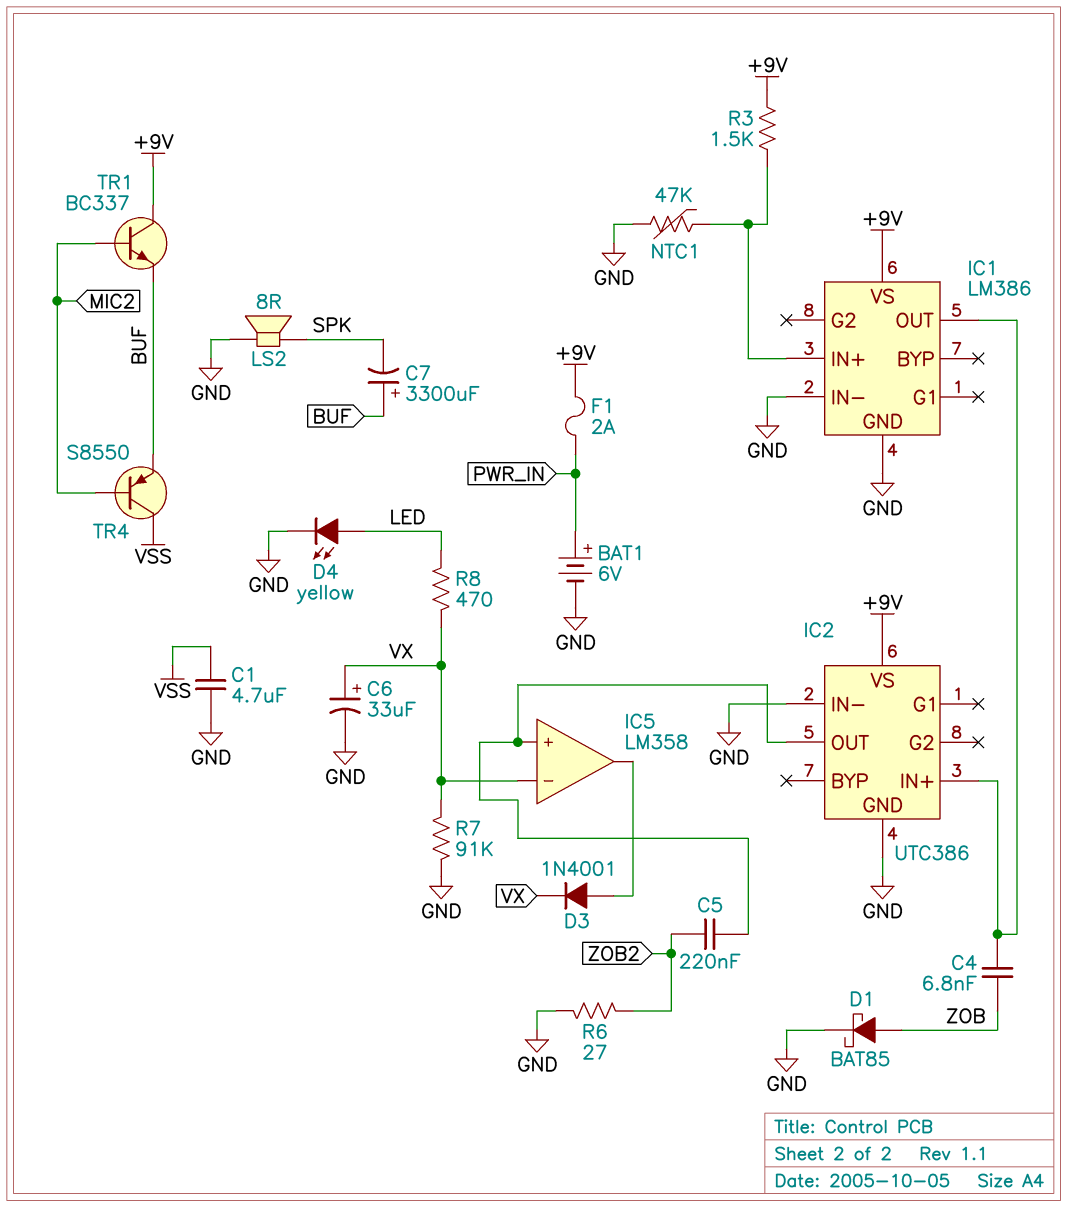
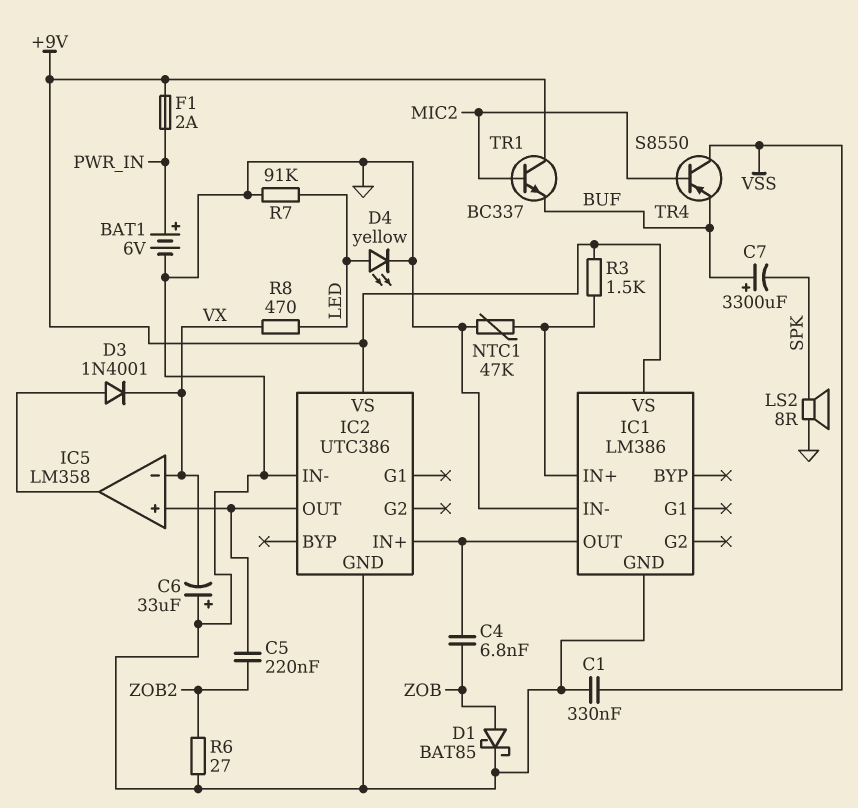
C1: 4.7uF (GND, VSS) -> 330nF (GND, VSS)
C6: 33uF (plus VX, minus GND) -> 33uF (plus GND, minus VX)
R7: 91k (GND, VX) -> 91k (GND, LED)

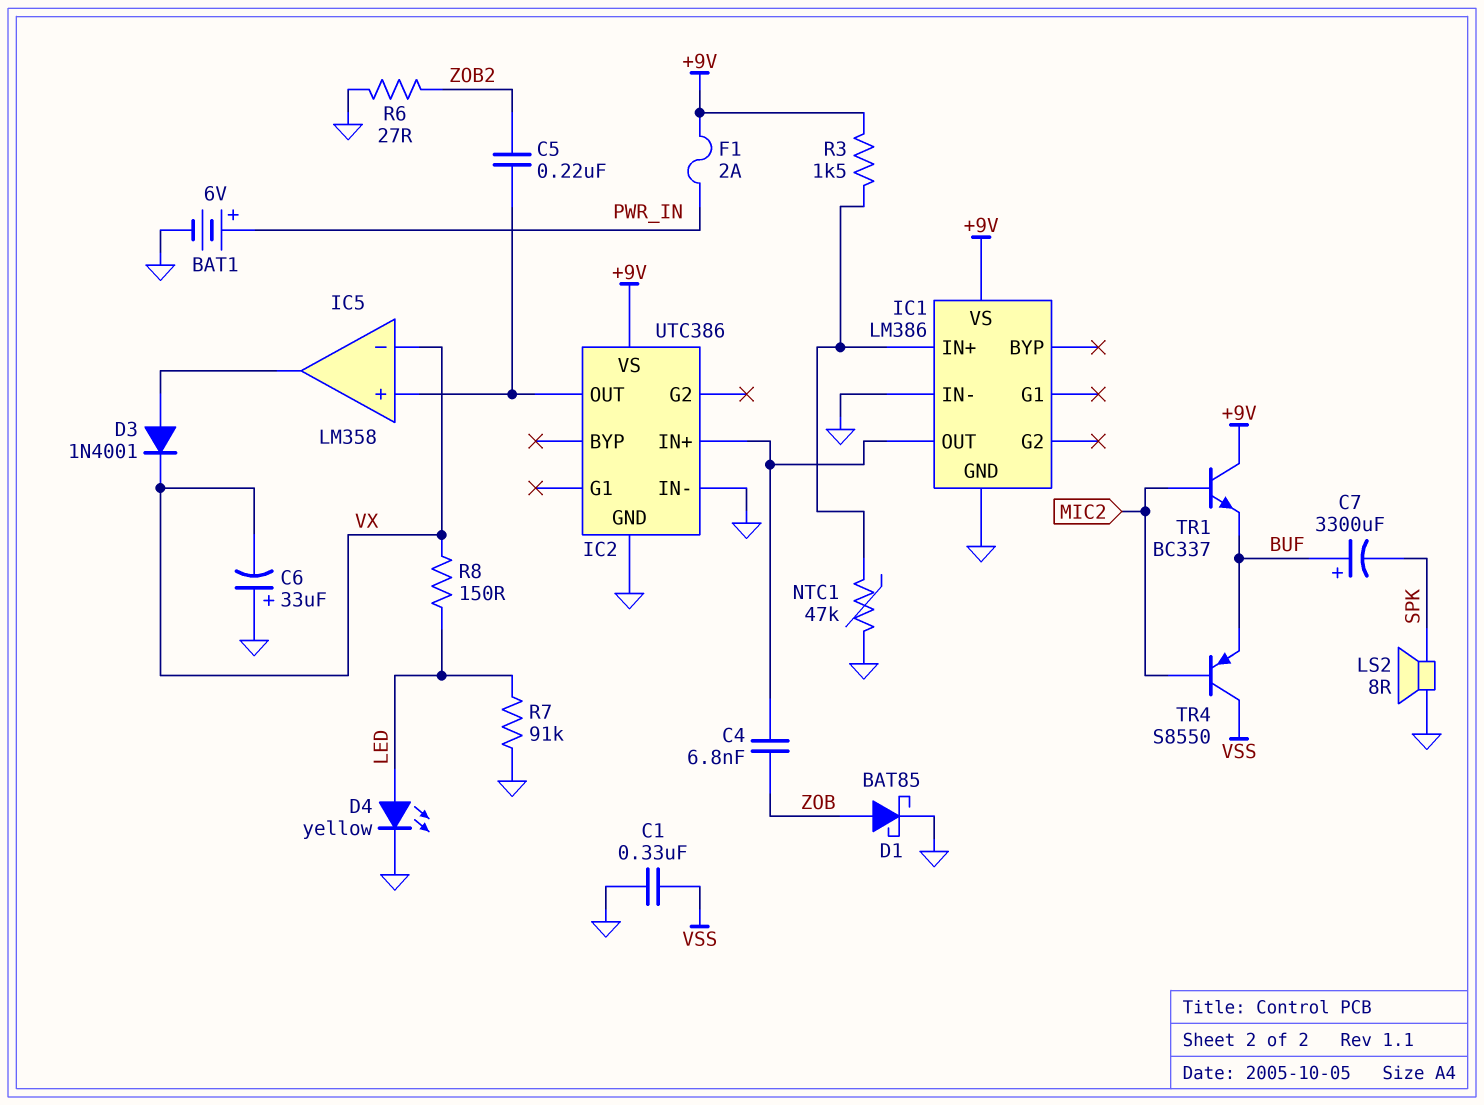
R8: 470 (LED, VX) -> 150 (LED, VX)

